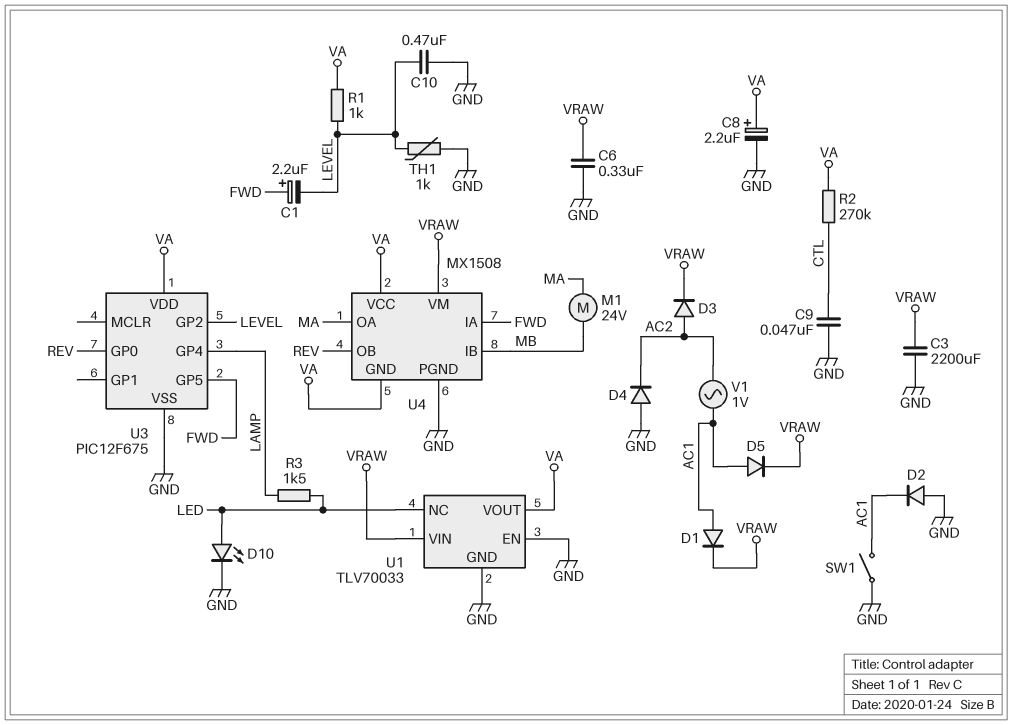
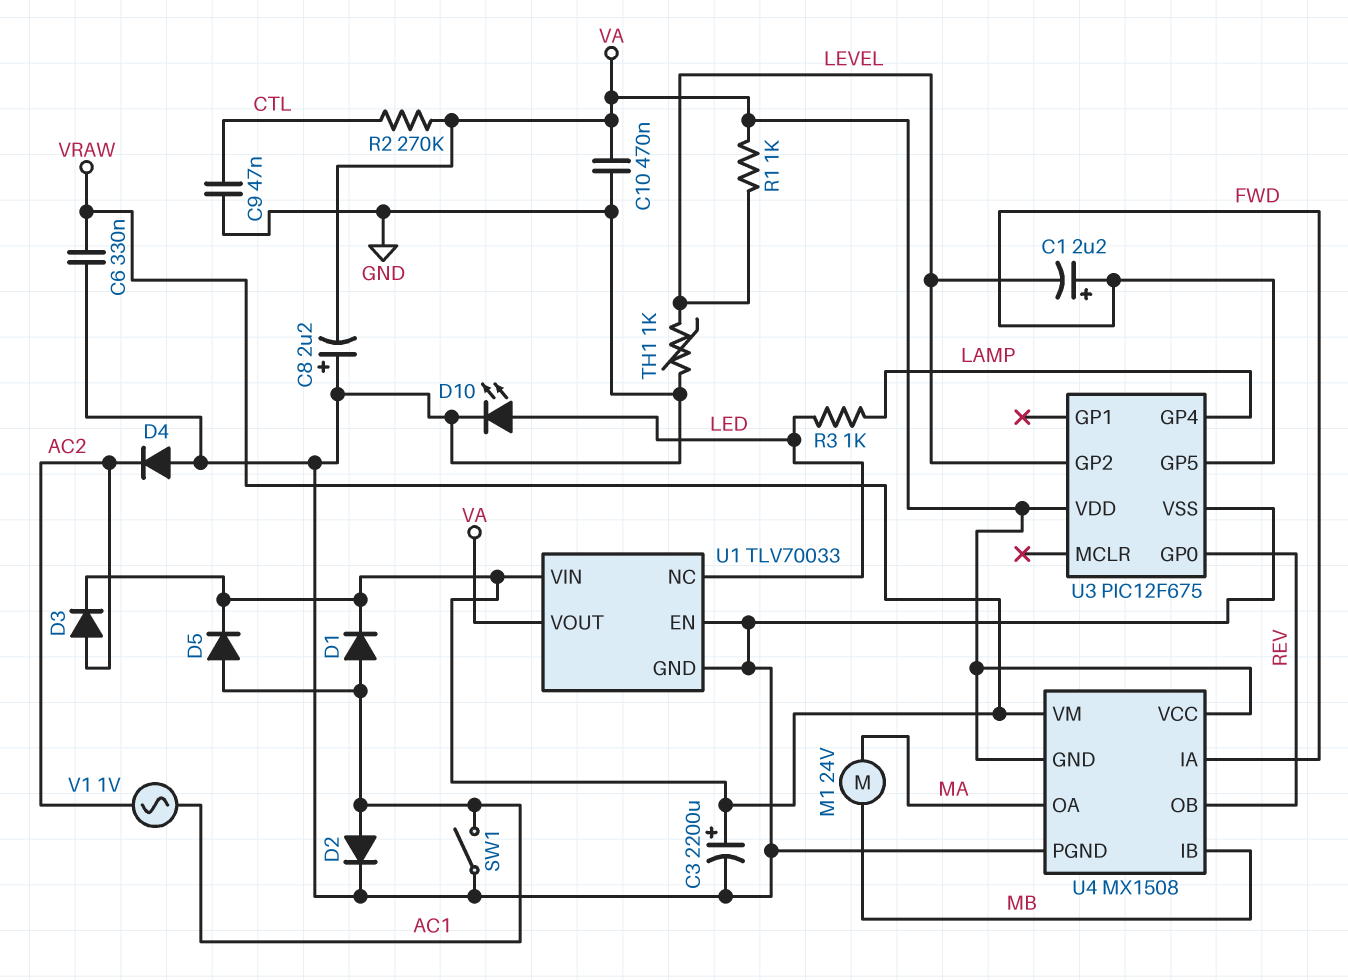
C3: 2200uF (GND, VRAW) -> 2200uF (plus VRAW, minus GND)
C8: 2.2uF (plus VA, minus GND) -> 2.2uF (plus GND, minus VA)
C10: 470nF (GND, LEVEL) -> 470nF (GND, VA)
D2: diode (A GND, K AC1) -> diode (A AC1, K GND)
R3: 1.5k (LAMP, LED) -> 1k (LAMP, LED)

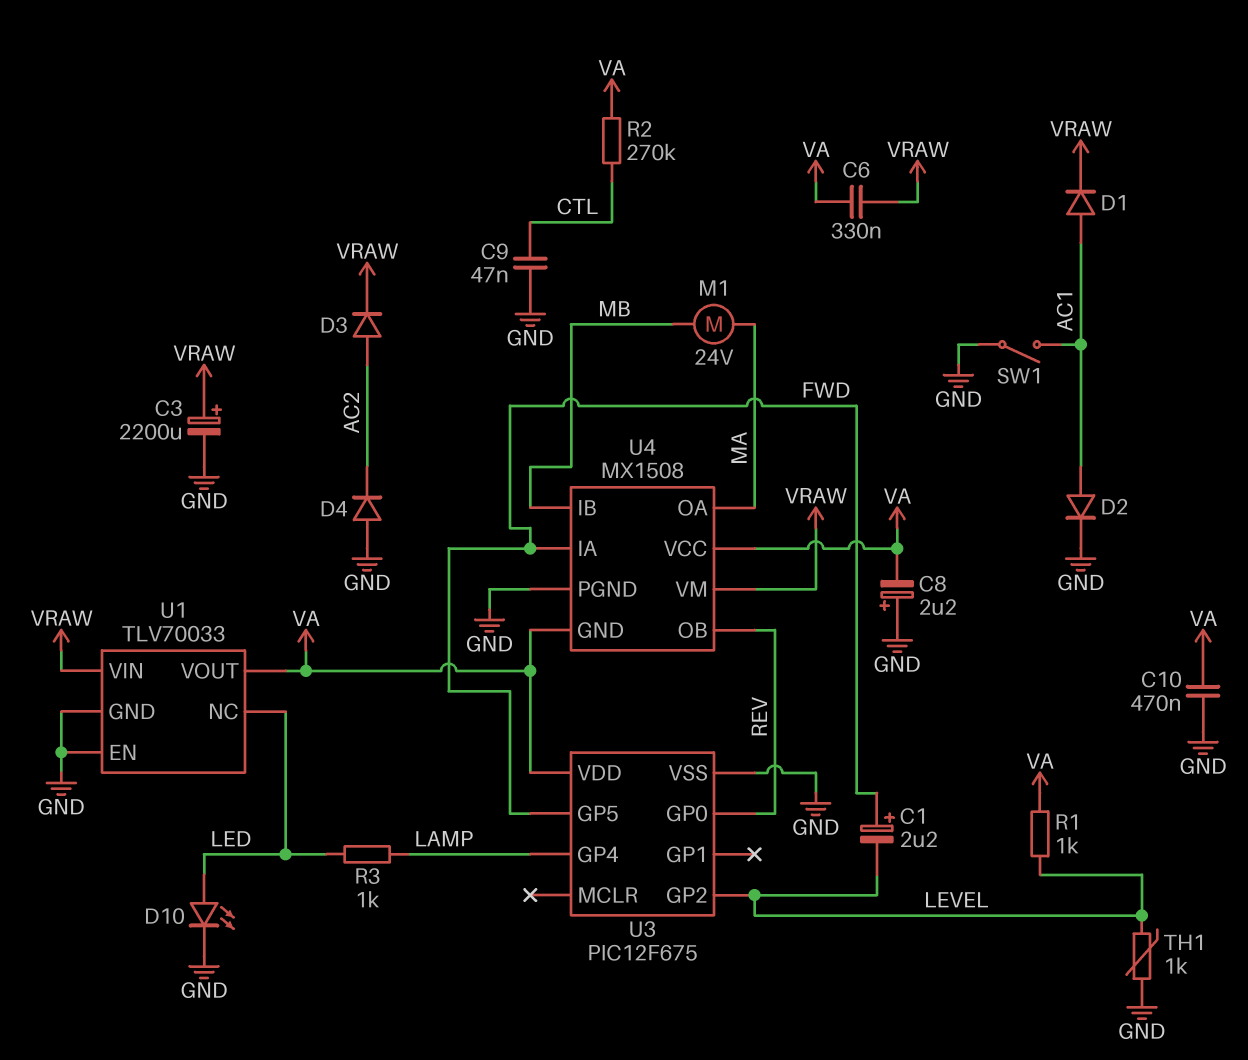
C6: 330nF (GND, VRAW) -> 330nF (VA, VRAW)
D5: diode (A AC1, K VRAW) -> none
V1: AC 1V (AC1, AC2) -> none

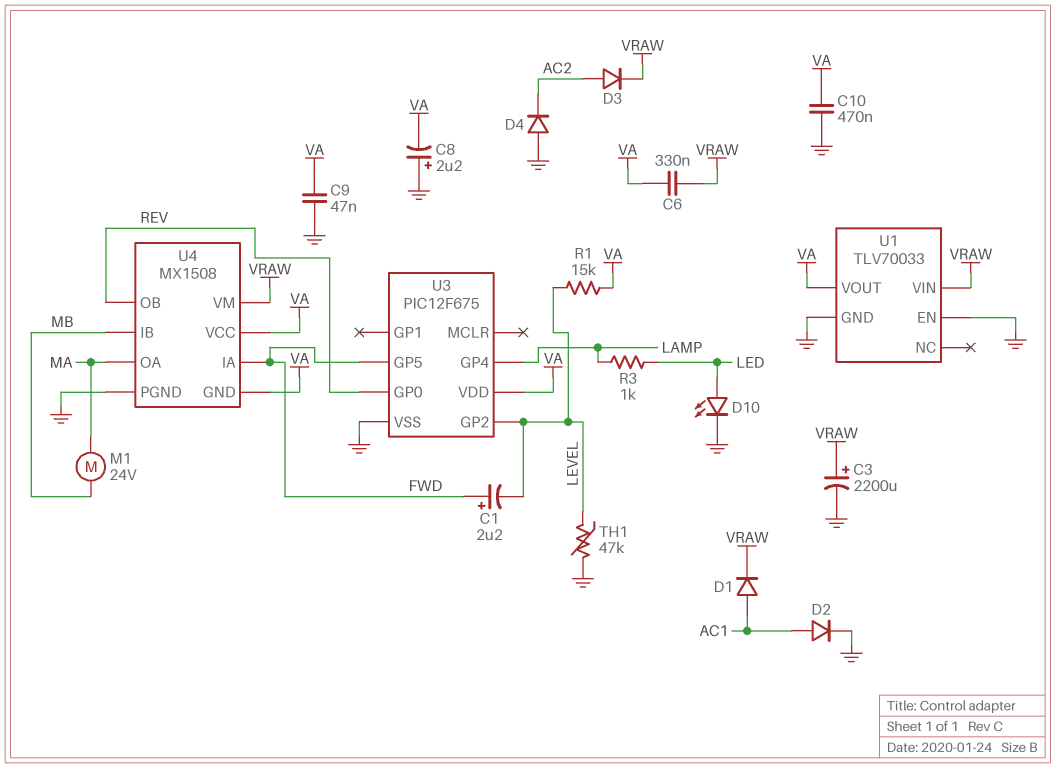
C9: 47nF (CTL, GND) -> 47nF (GND, VA)
R1: 1k (LEVEL, VA) -> 15k (LEVEL, VA)
R2: 270k (CTL, VA) -> none
SW1: switch (AC1, GND) -> none
TH1: 1k (GND, LEVEL) -> 47k (GND, LEVEL)
U1 pin NC: LED -> none

